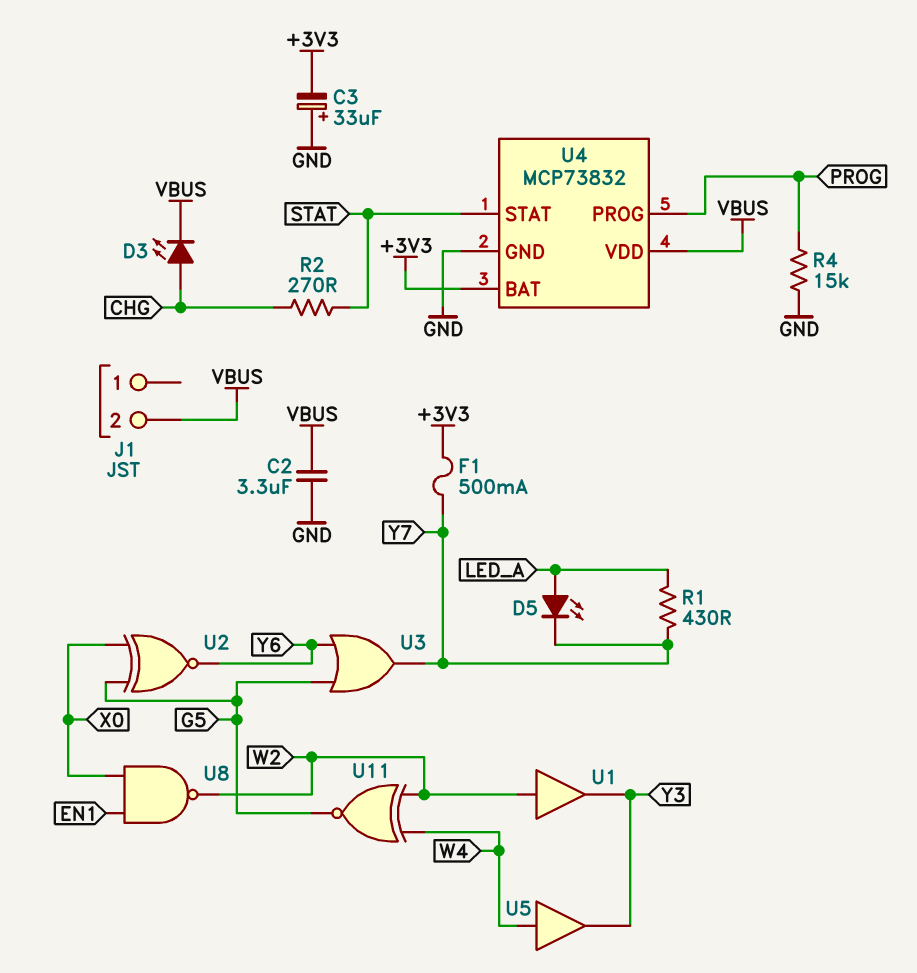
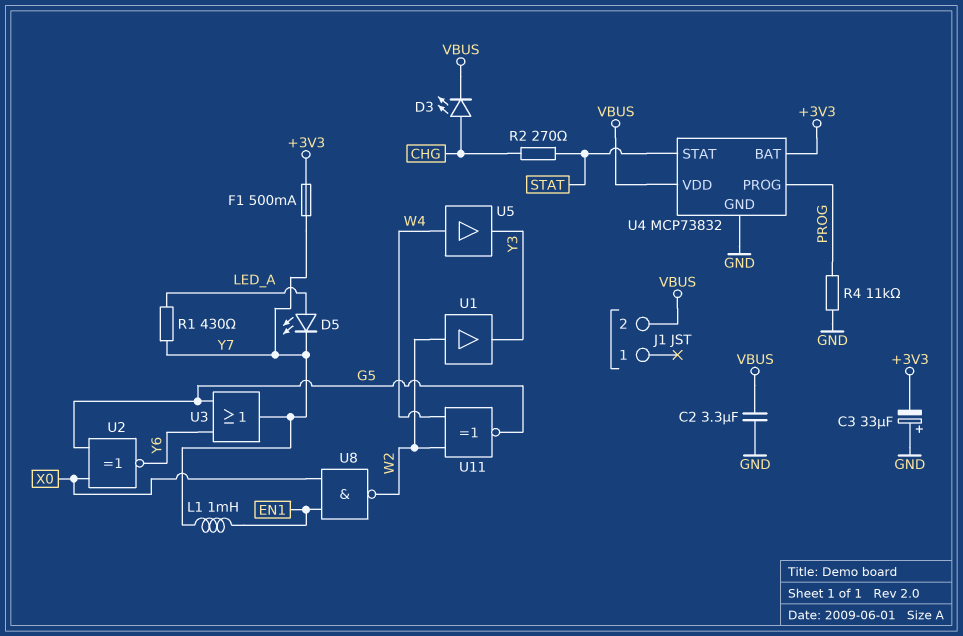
L1: none -> 1mH (EN1, Y7)
R4: 15k (GND, PROG) -> 11k (GND, PROG)

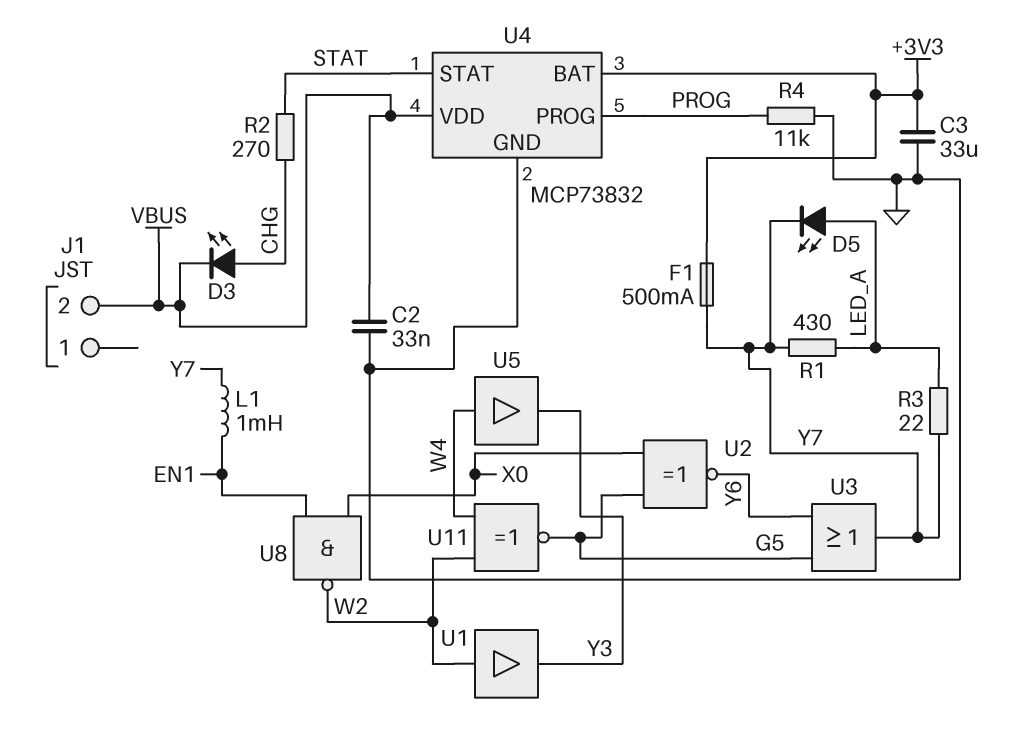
C2: 3.3uF (GND, VBUS) -> 33nF (GND, VBUS)
C3: 33uF (plus GND, minus +3V3) -> 33uF (+3V3, GND)
R3: none -> 22 (LED_A, Y7)

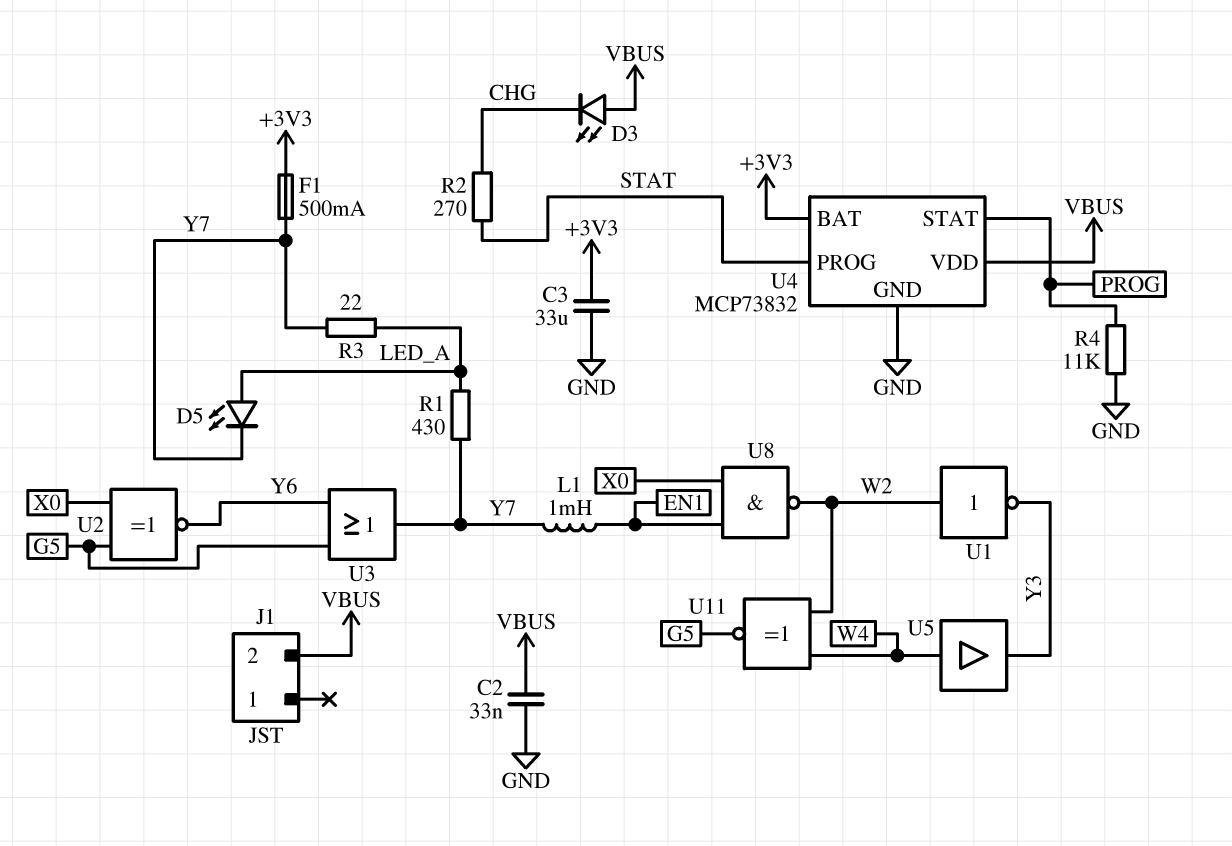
D3: LED (A CHG, K VBUS) -> LED (A VBUS, K CHG)
U1: buffer (in W2, out Y3) -> NOT (in W2, out Y3)
U4 pin PROG: PROG -> STAT
U4 pin STAT: STAT -> PROG

